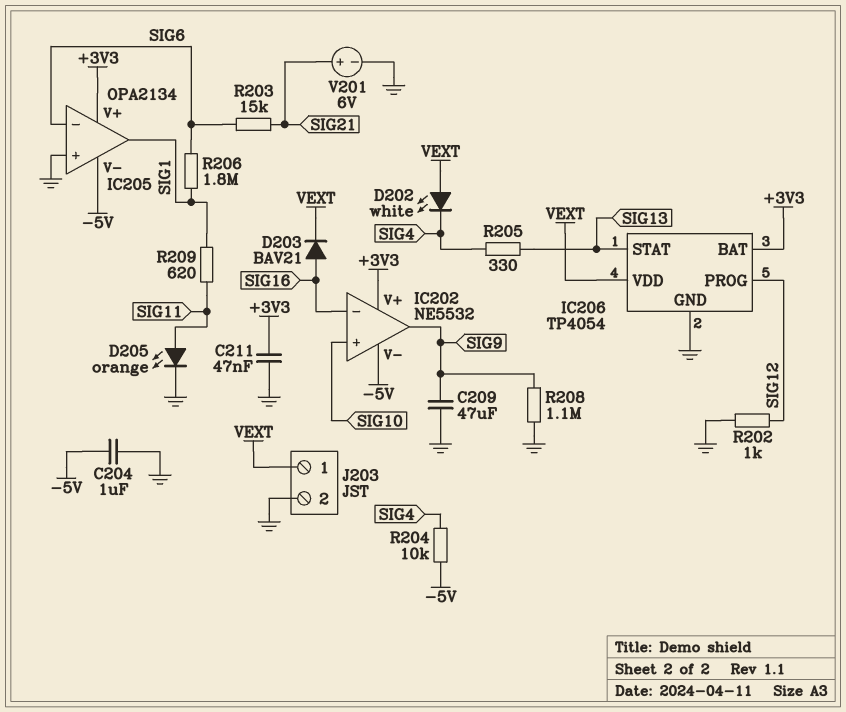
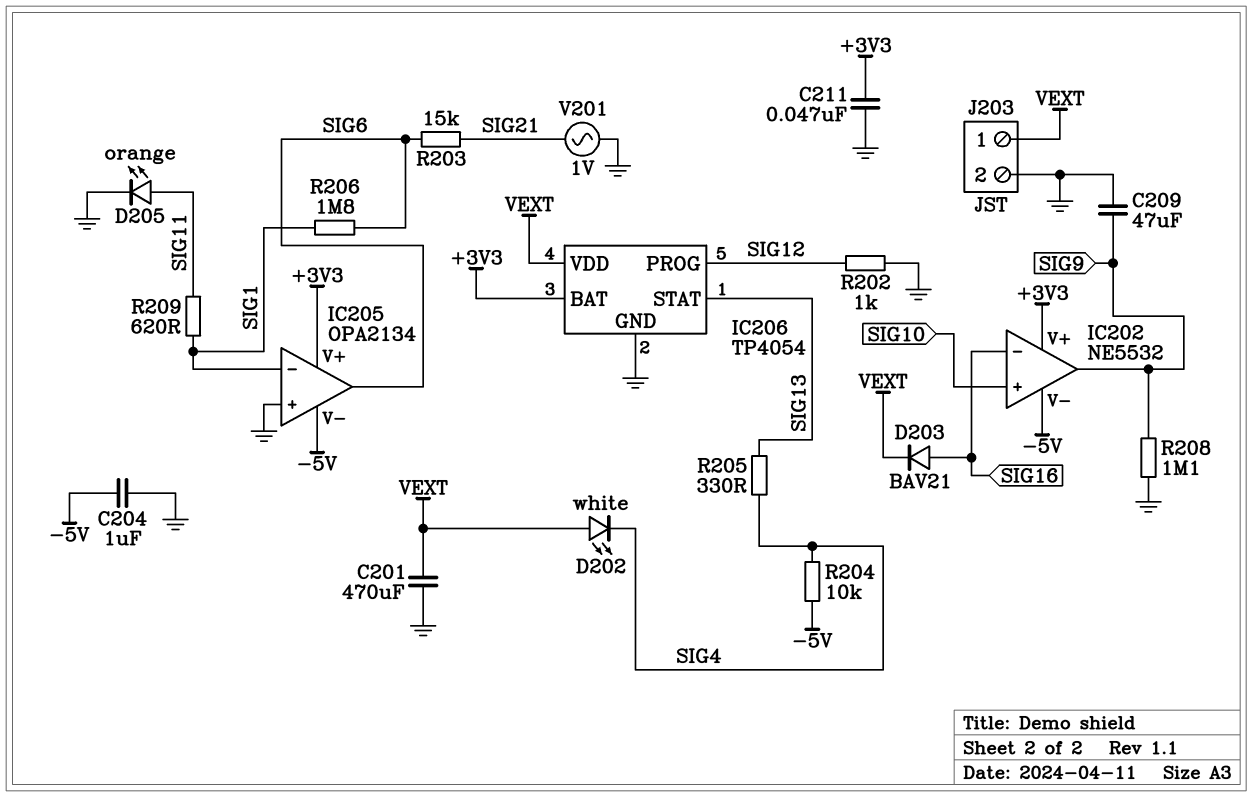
C201: none -> 470uF (GND, VEXT)
IC205 pin in-: SIG6 -> SIG1
IC205 pin out: SIG1 -> SIG6
V201: 6V (plus SIG21, minus GND) -> AC 1V (GND, SIG21)

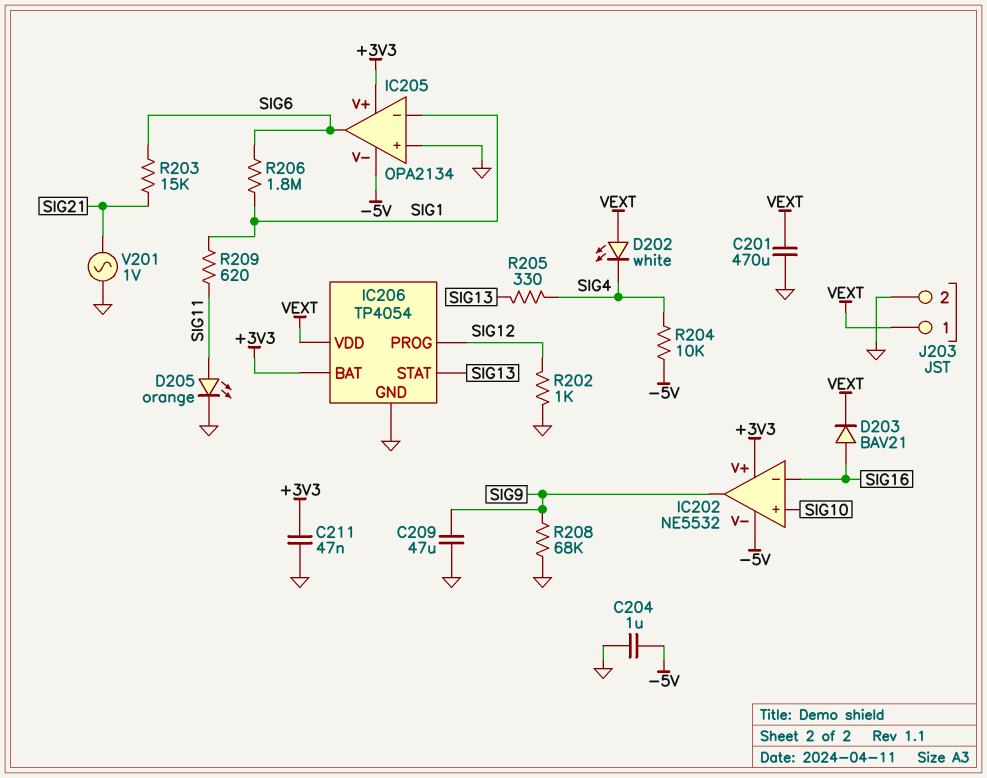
R208: 1.1M (GND, SIG9) -> 68k (GND, SIG9)

